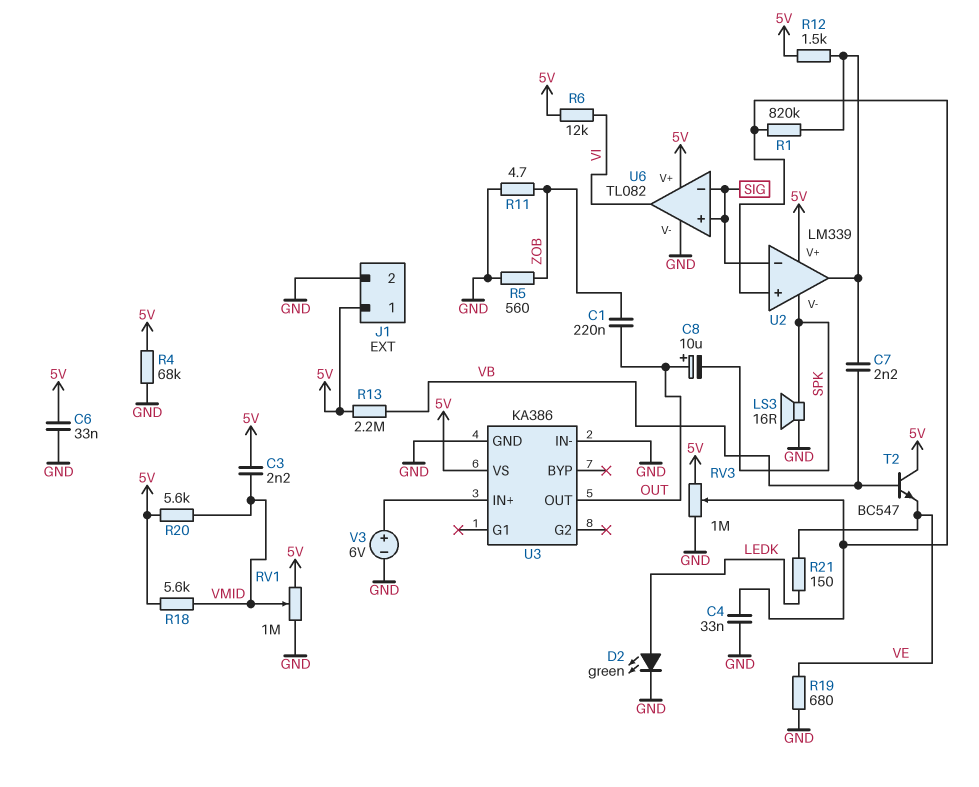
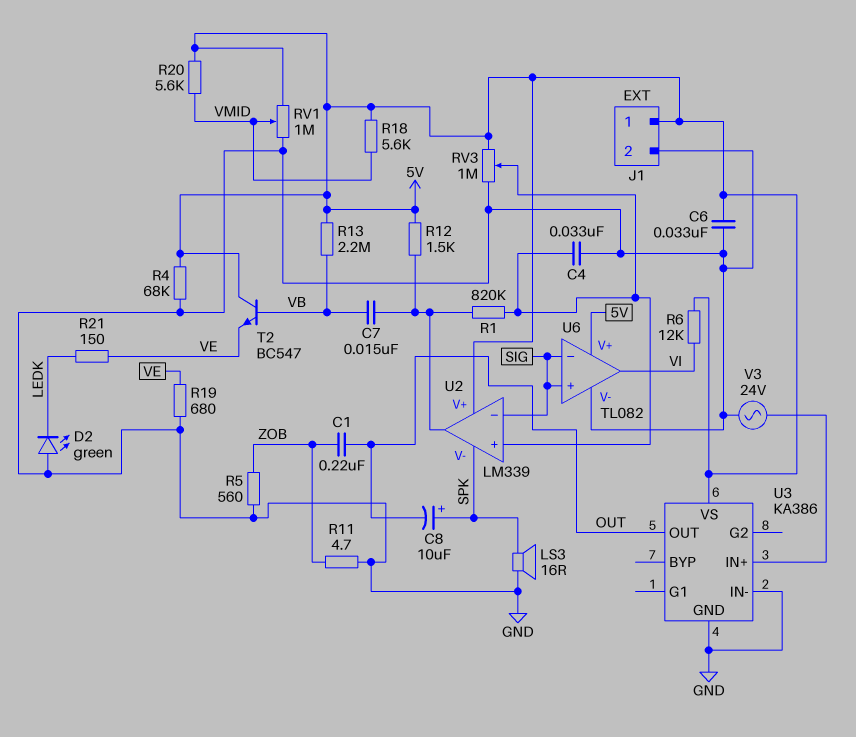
C3: 2.2nF (5V, VMID) -> none
C7: 2.2nF (U2/out, VB) -> 15nF (U2/out, VB)
C8: 10uF (plus OUT, minus SPK) -> 10uF (plus SPK, minus OUT)
D2: LED green (A LEDK, K GND) -> LED green (A GND, K LEDK)
V3: 6V (plus U3/IN+, minus GND) -> AC 24V (GND, U3/IN+)

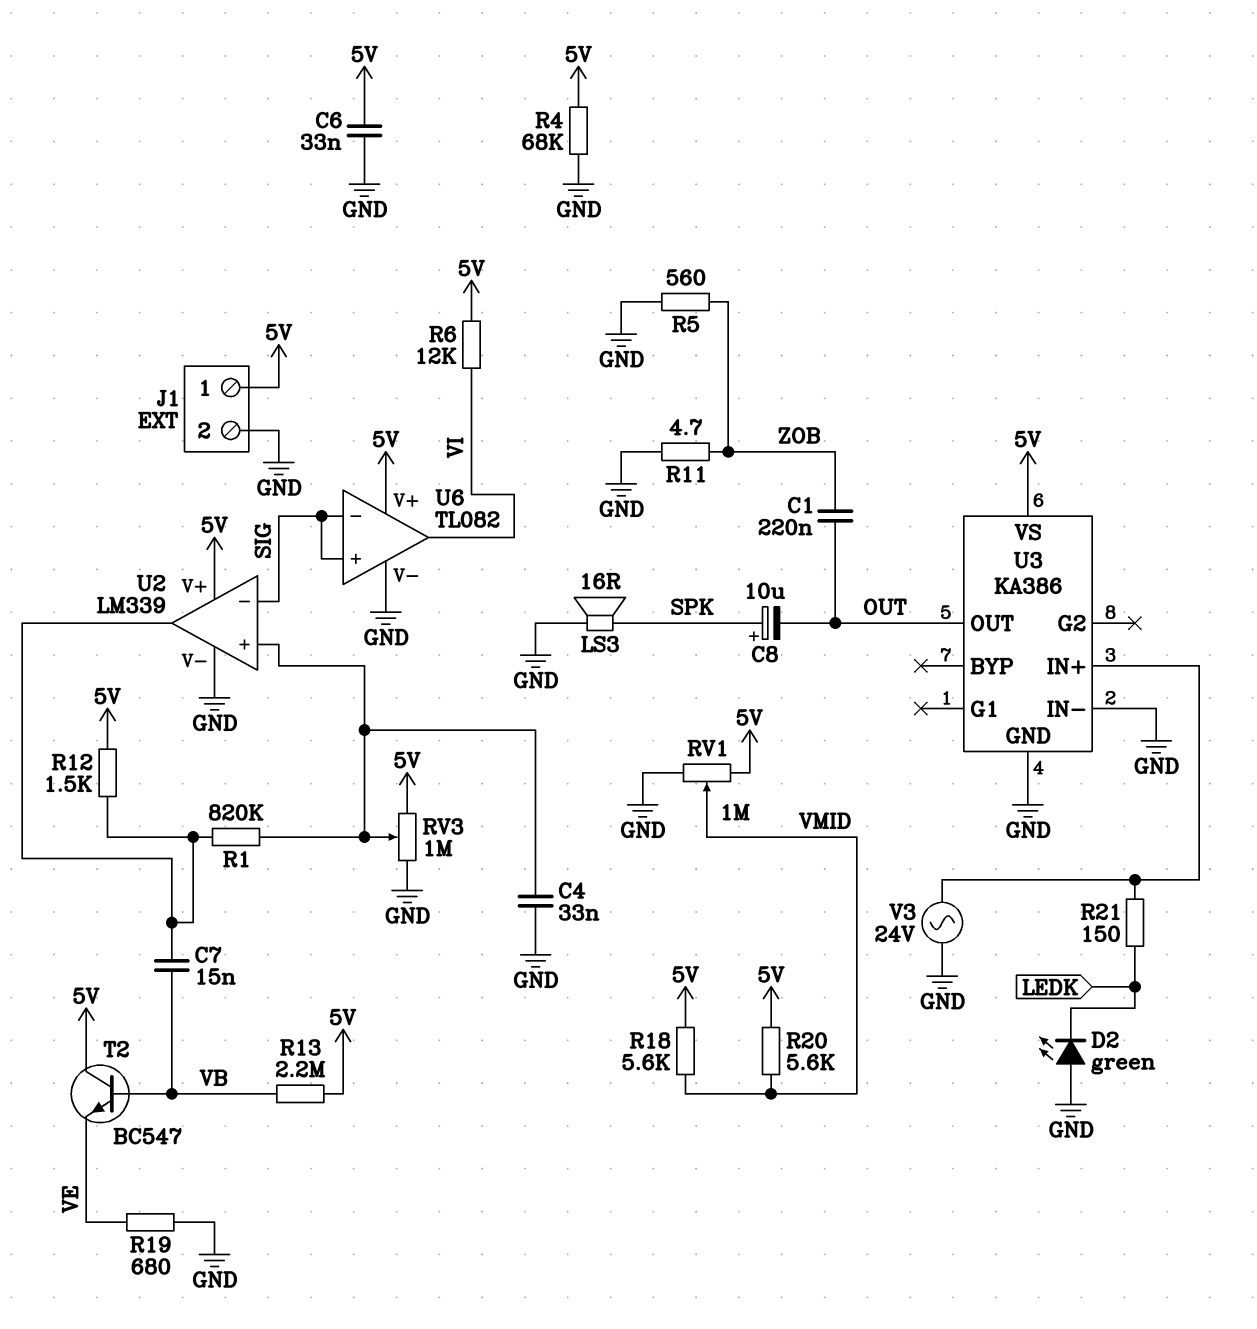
R21: 150 (LEDK, VE) -> 150 (LEDK, U3/IN+)
U2 pin V-: SPK -> GND

